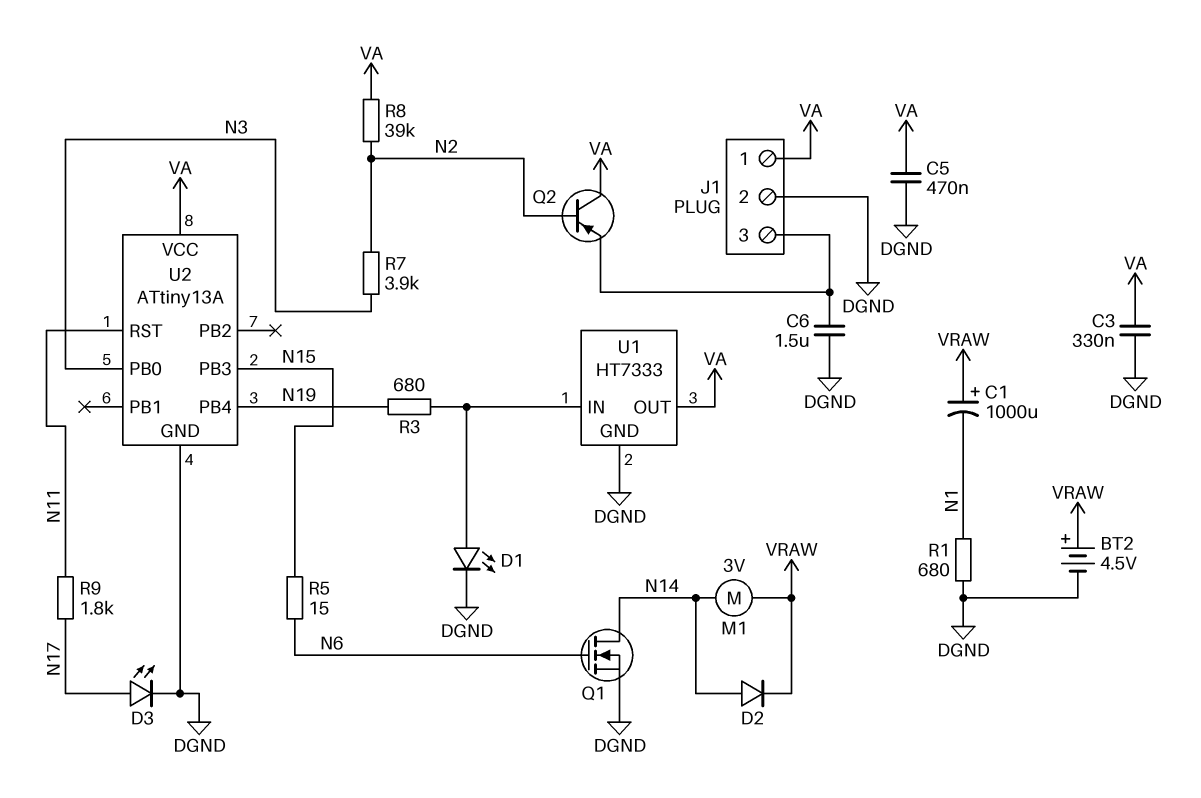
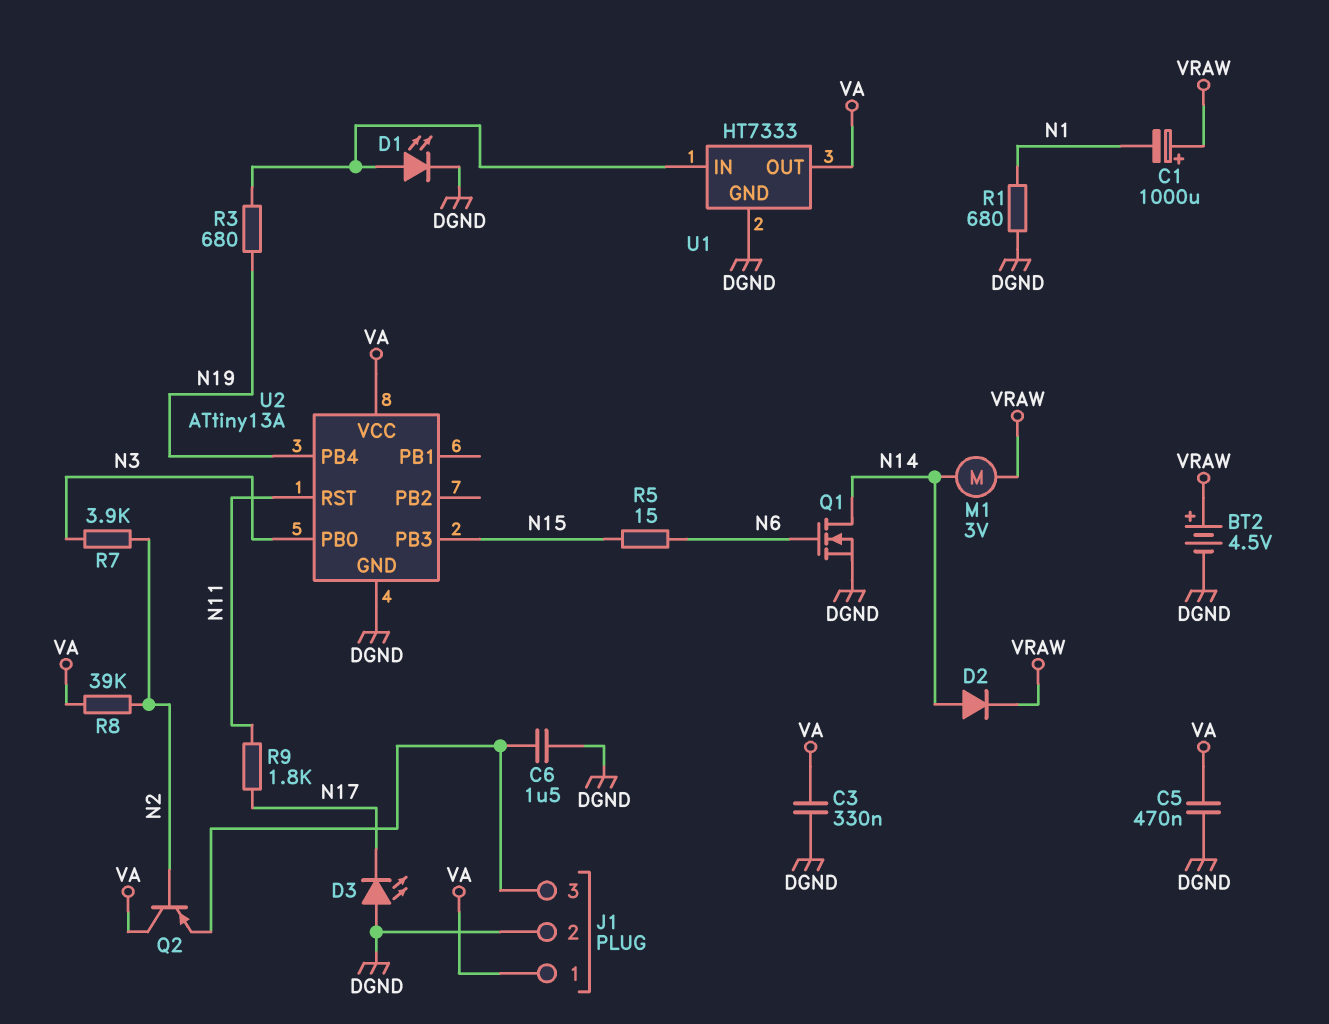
D3: LED (A N17, K DGND) -> LED (A DGND, K N17)

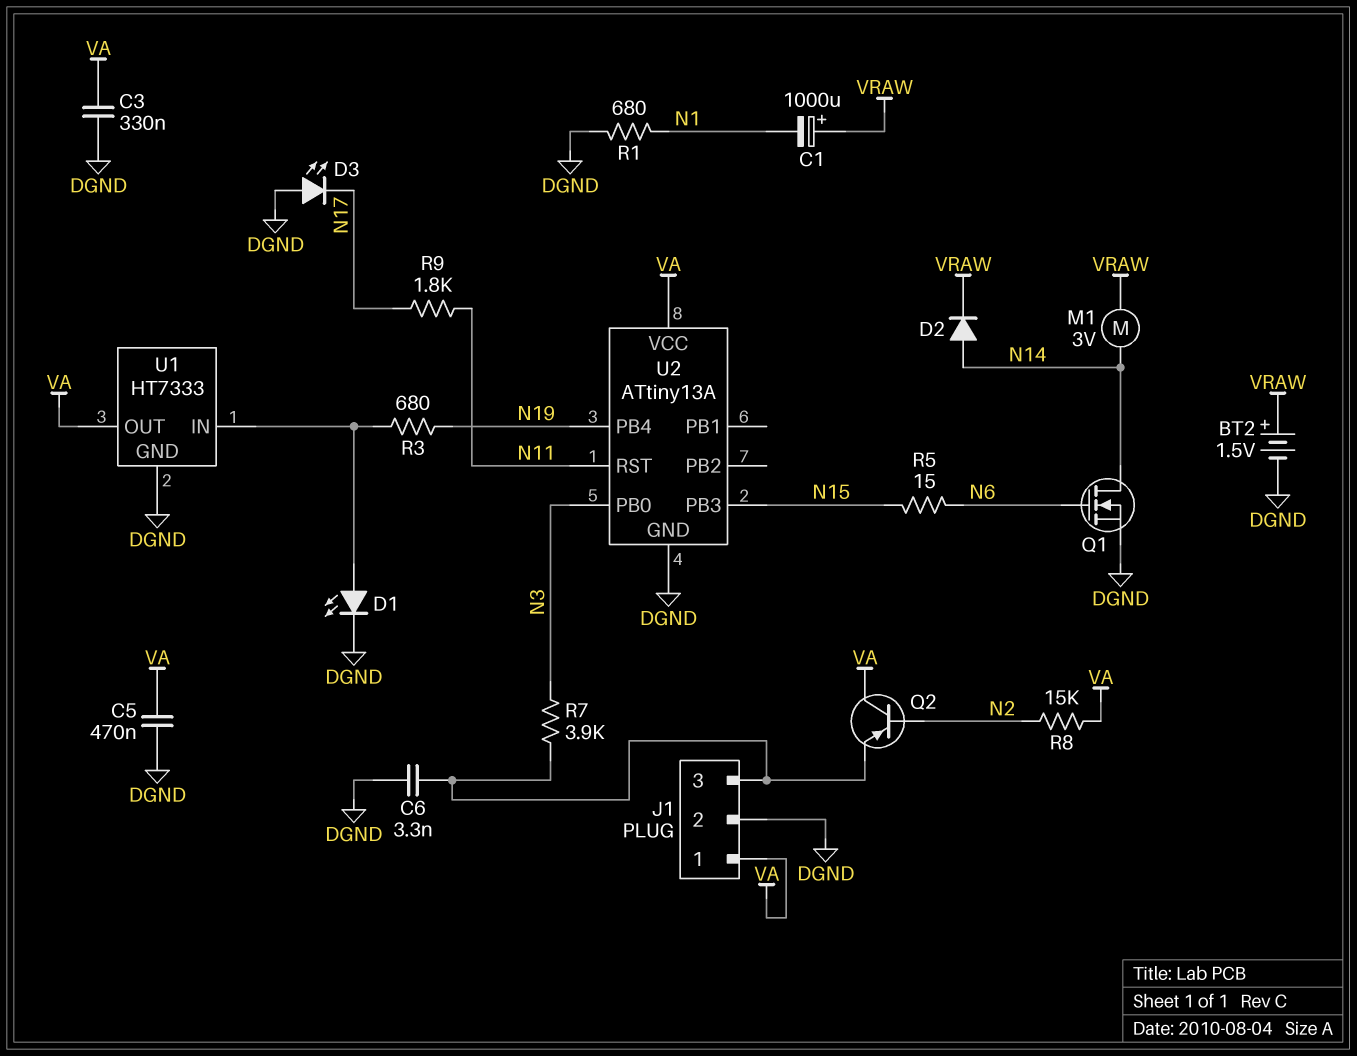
BT2: 4.5V (plus VRAW, minus DGND) -> 1.5V (plus VRAW, minus DGND)
C6: 1.5uF (DGND, J1/3) -> 3.3nF (DGND, J1/3)
R7: 3.9k (N2, N3) -> 3.9k (J1/3, N3)
R8: 39k (N2, VA) -> 15k (N2, VA)

